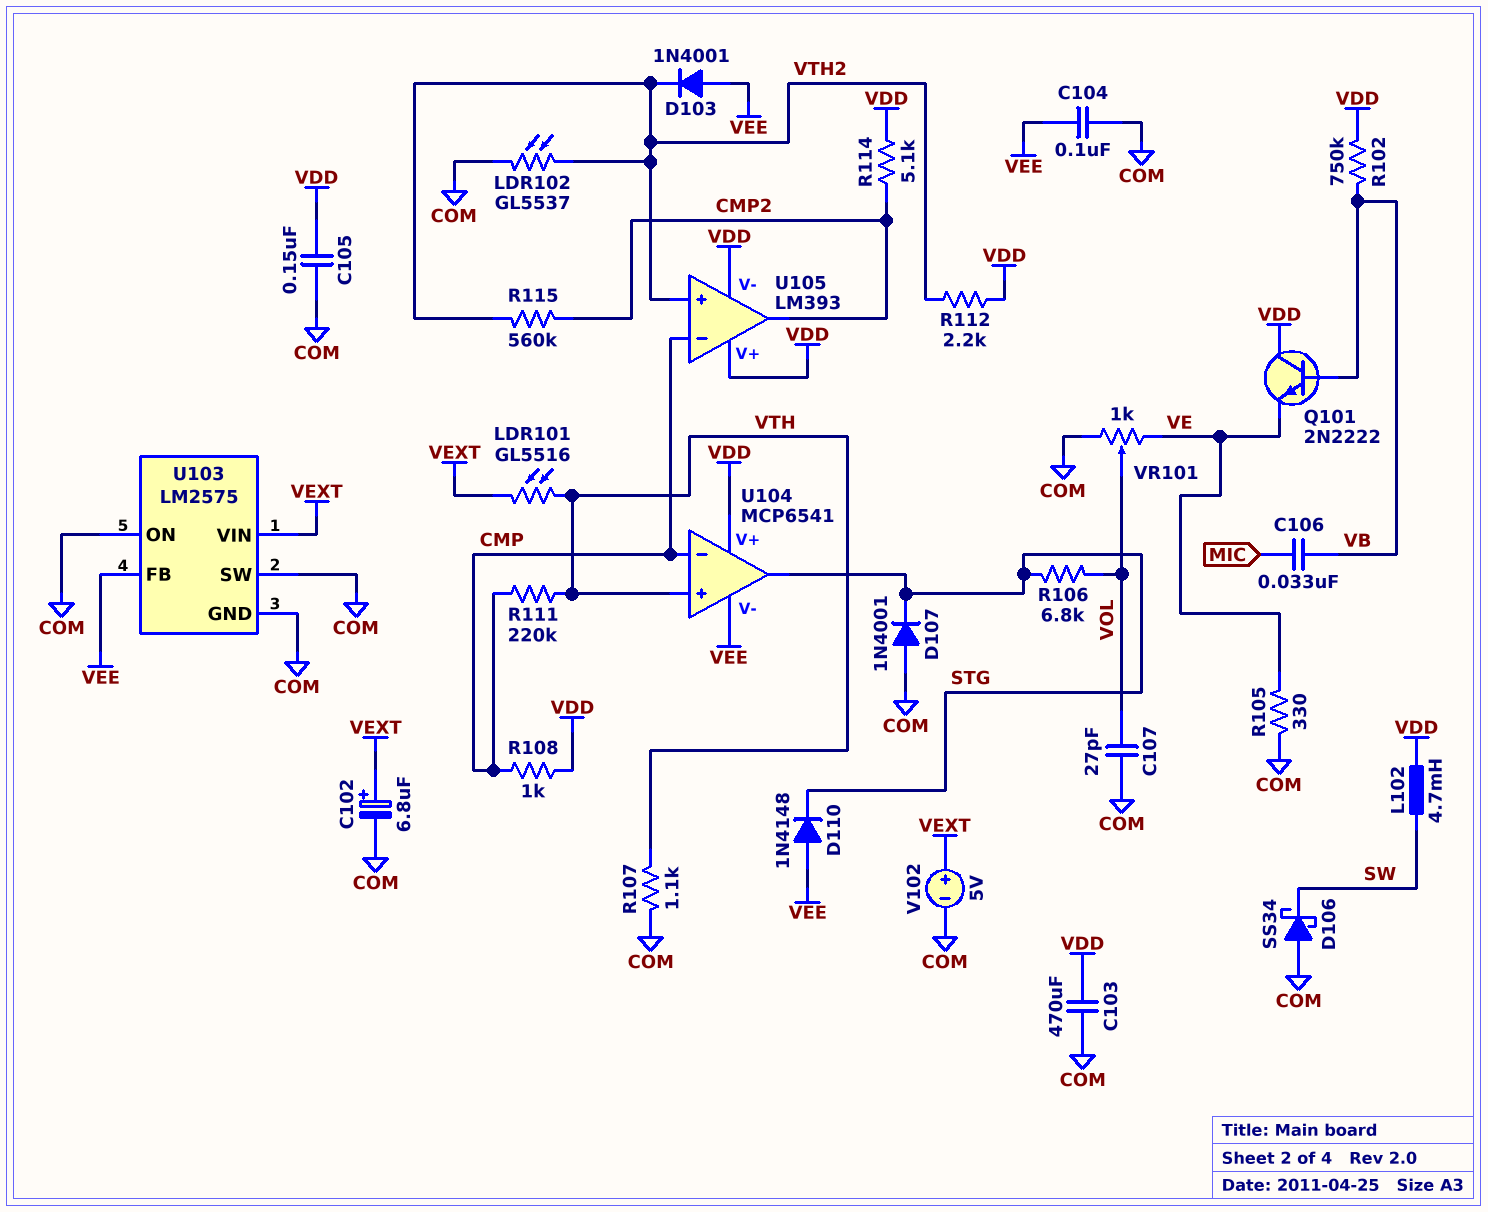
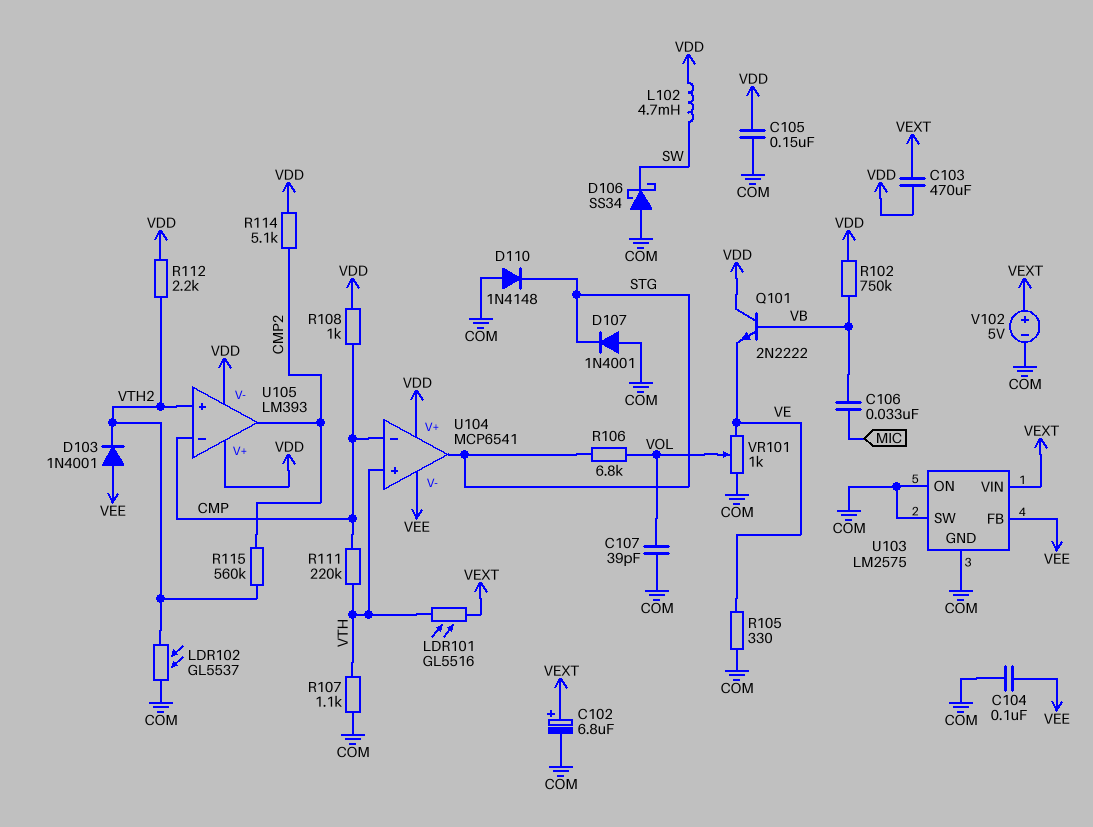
C103: 470uF (COM, VDD) -> 470uF (VDD, VEXT)
C107: 27pF (COM, VOL) -> 39pF (COM, VOL)
D110: diode 1N4148 (A VEE, K STG) -> diode 1N4148 (A COM, K STG)

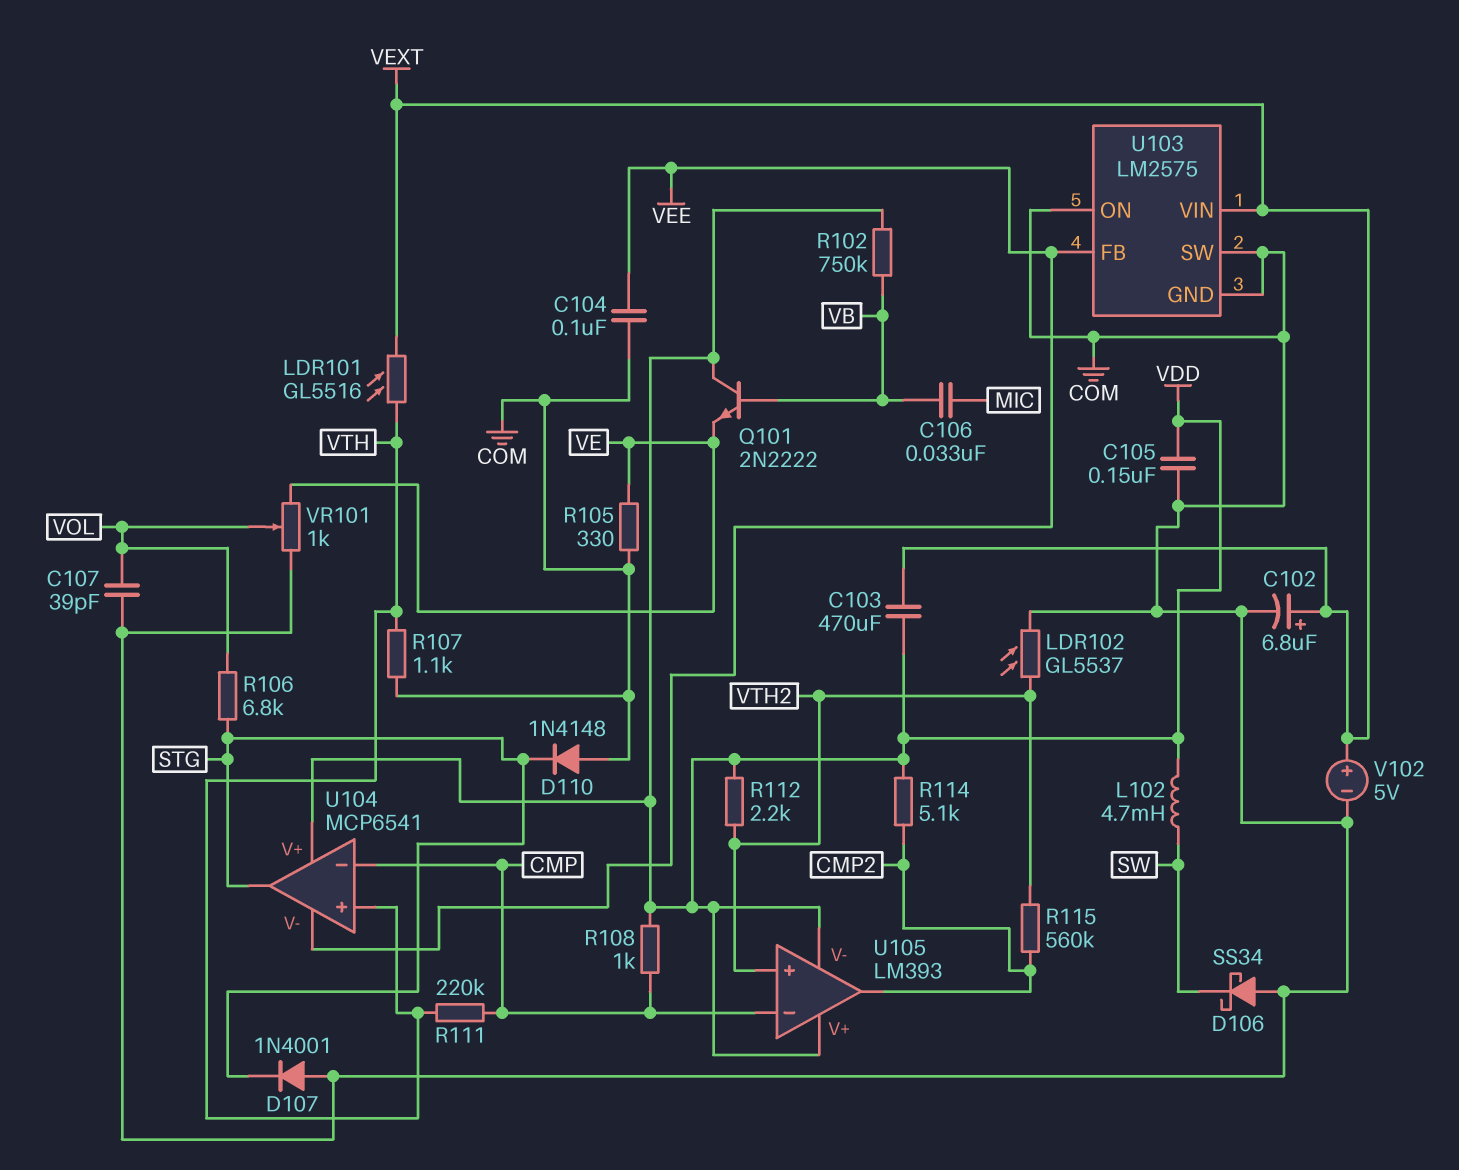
D103: diode 1N4001 (A VEE, K VTH2) -> none

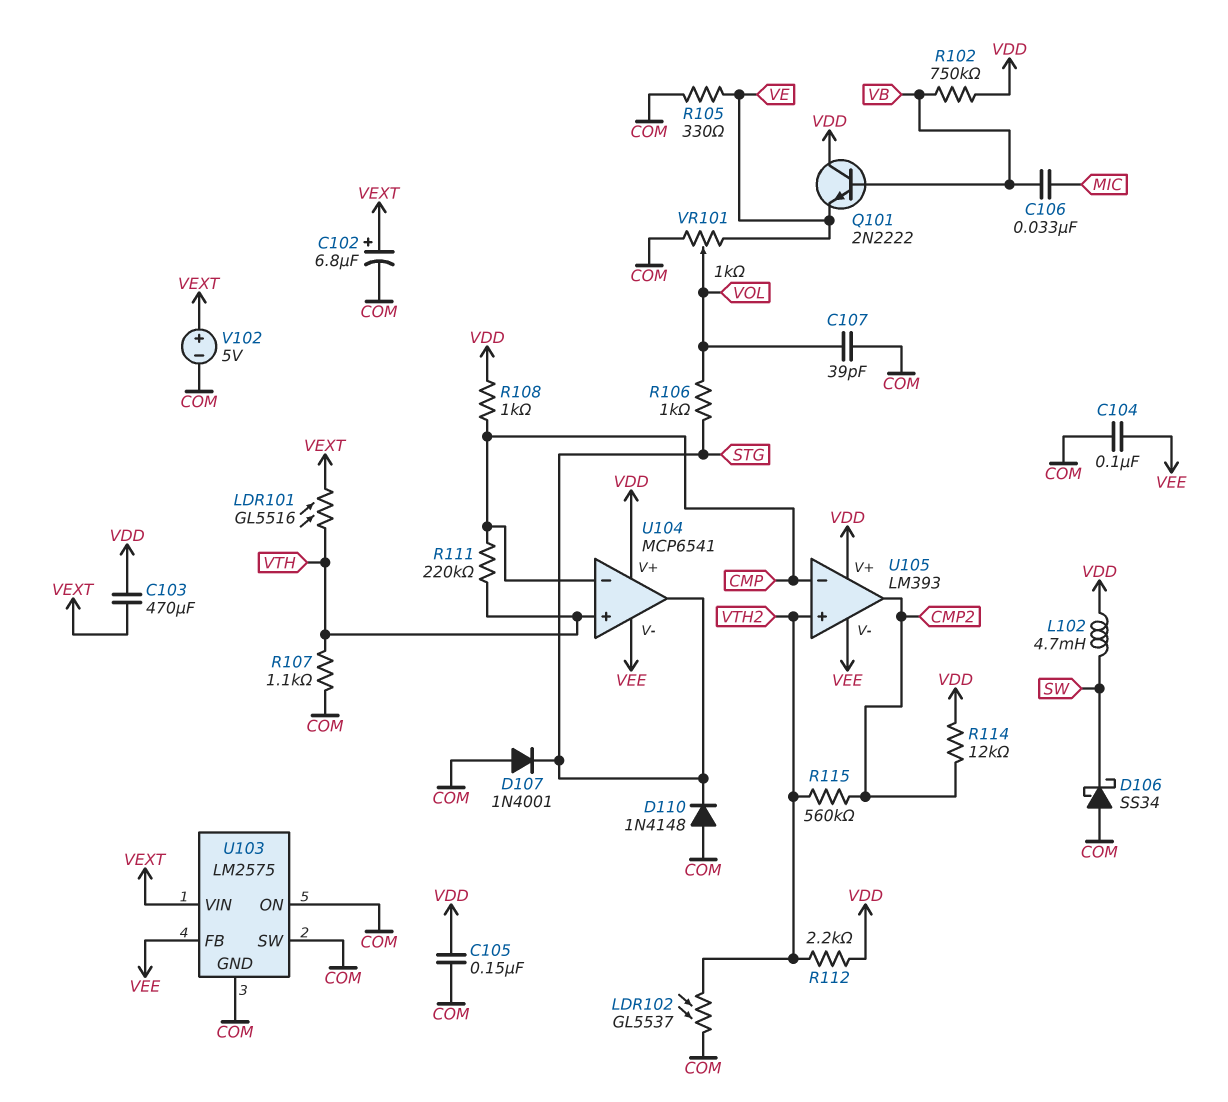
R106: 6.8k (STG, VOL) -> 1k (STG, VOL)
R114: 5.1k (CMP2, VDD) -> 12k (CMP2, VDD)
U105 pin V-: VDD -> VEE

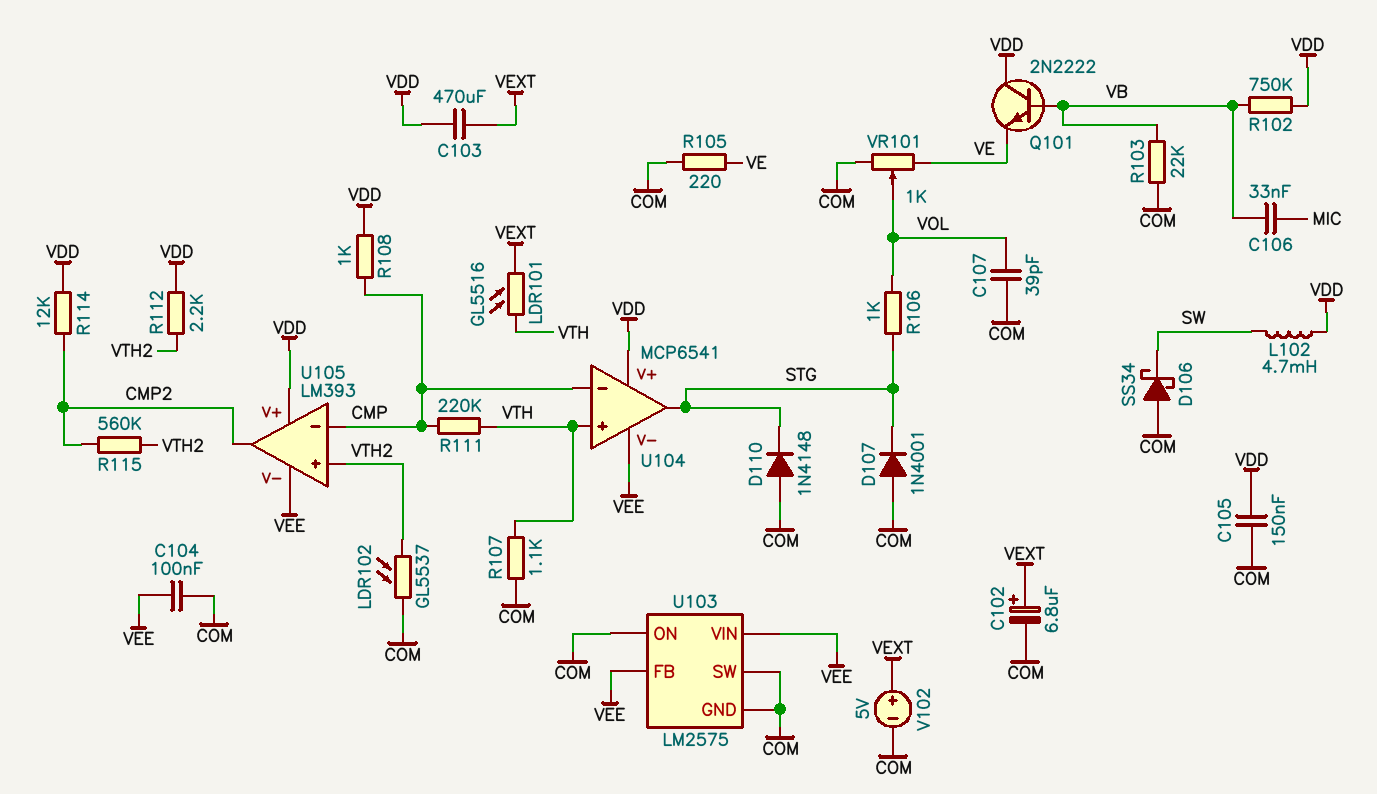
R103: none -> 22k (COM, VB)
R105: 330 (COM, VE) -> 220 (COM, VE)
U103 pin VIN: VEXT -> VEE

